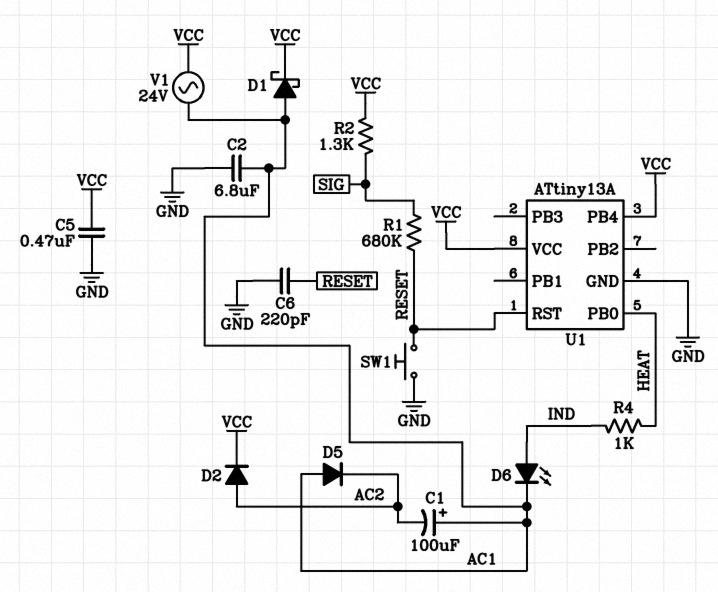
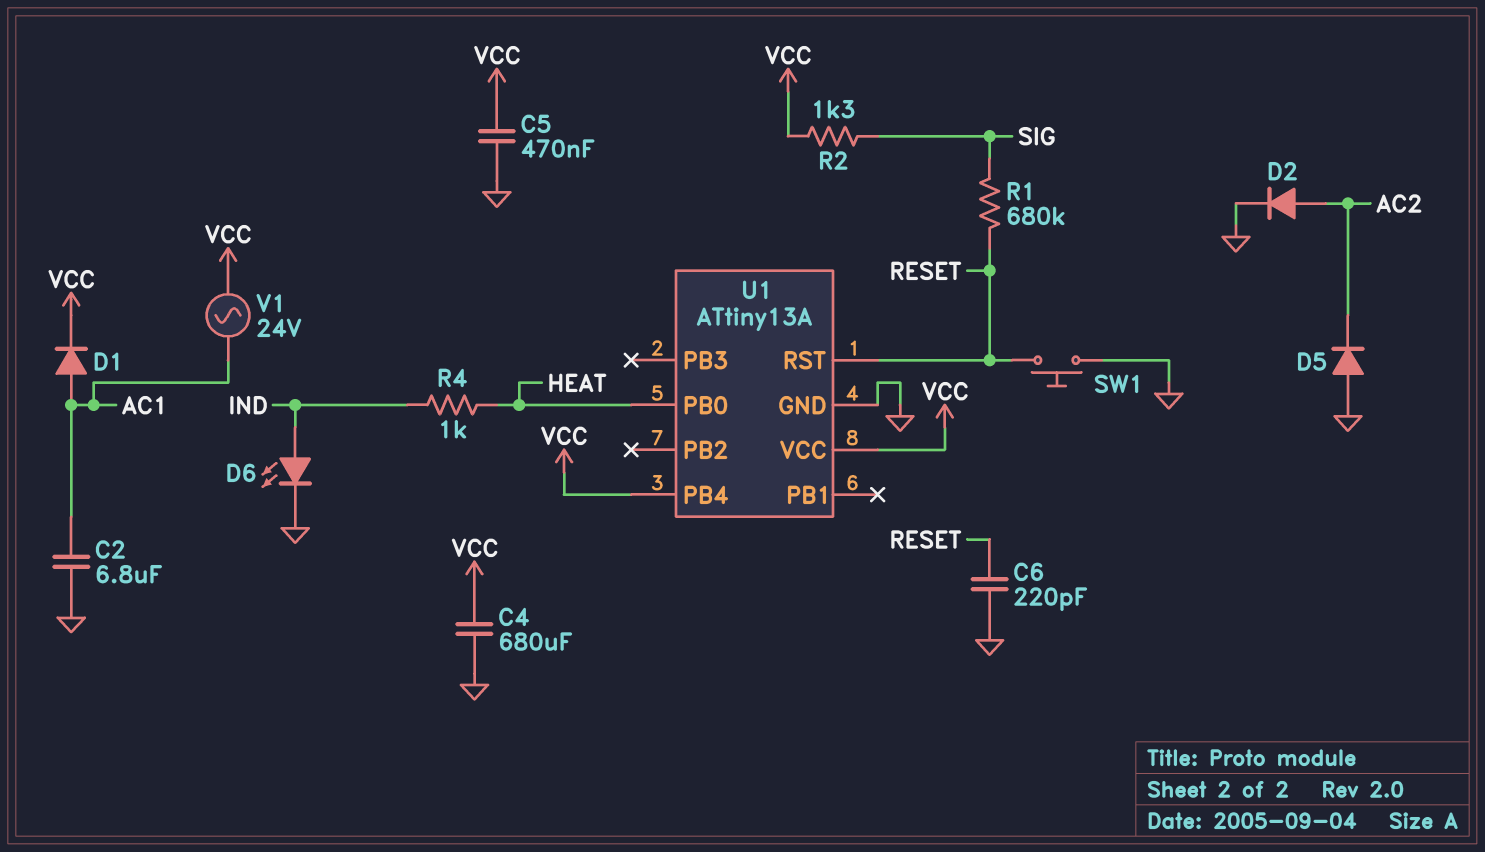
C1: 100uF (plus AC1, minus AC2) -> none
C4: none -> 680uF (GND, VCC)
D1: schottky (A AC1, K VCC) -> diode (A AC1, K VCC)
D2: diode (A AC2, K VCC) -> diode (A AC2, K GND)
D5: diode (A AC1, K AC2) -> diode (A GND, K AC2)
D6: LED (A IND, K AC1) -> LED (A IND, K GND)

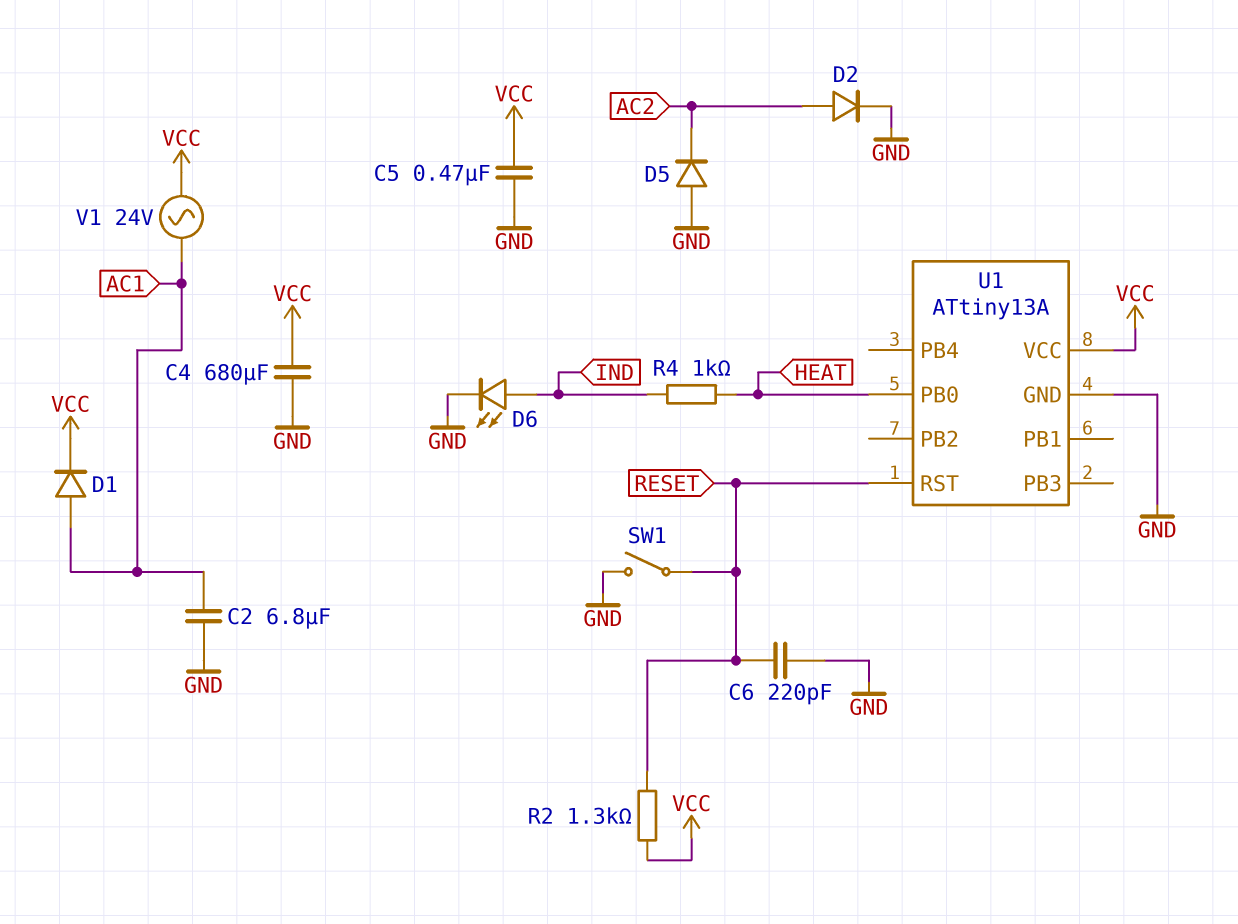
R1: 680k (RESET, SIG) -> none
R2: 1.3k (SIG, VCC) -> 1.3k (RESET, VCC)
SW1: button (GND, RESET) -> switch (GND, RESET)
U1 pin PB4: VCC -> none

